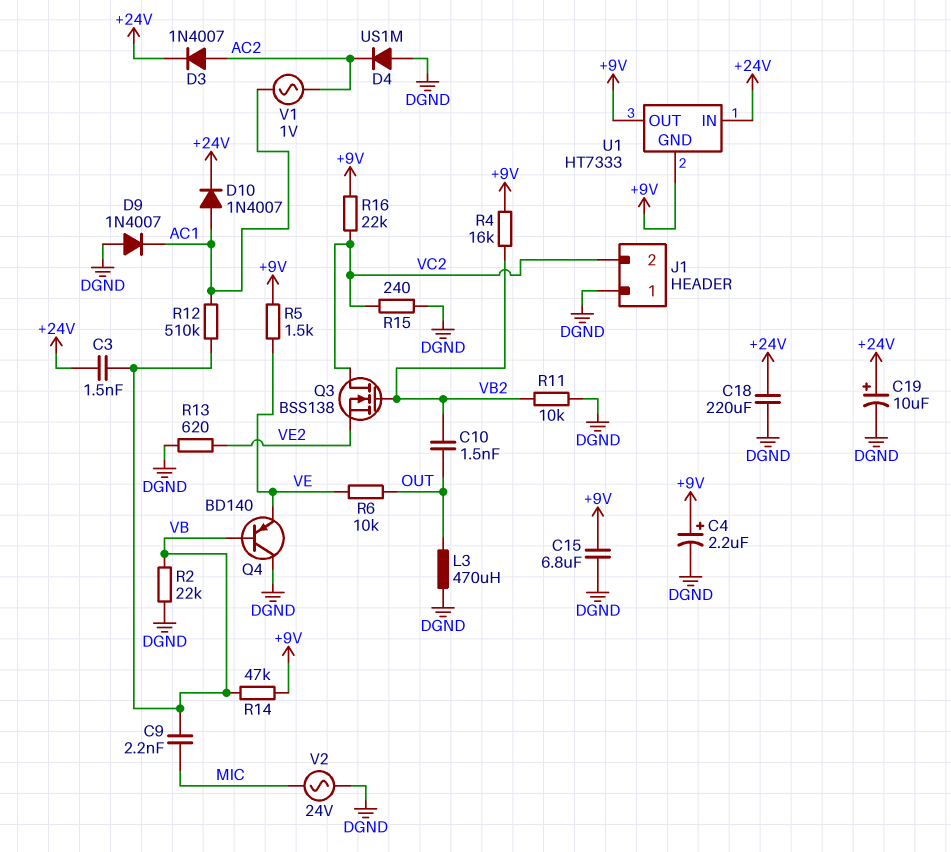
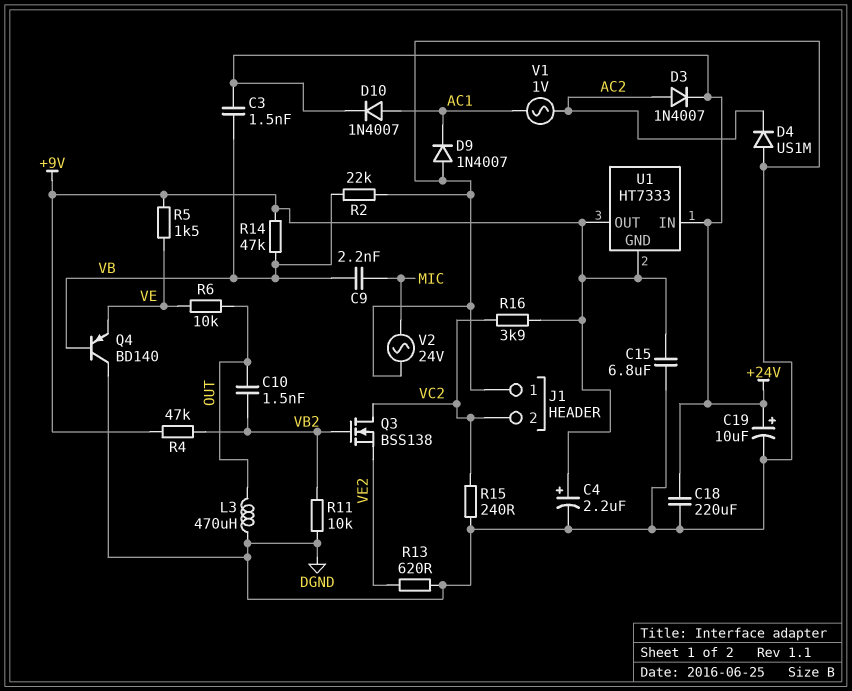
R4: 16k (+9V, VB2) -> 47k (+9V, VB2)
R12: 510k (AC1, VB) -> none
R16: 22k (+9V, VC2) -> 3.9k (+9V, VC2)

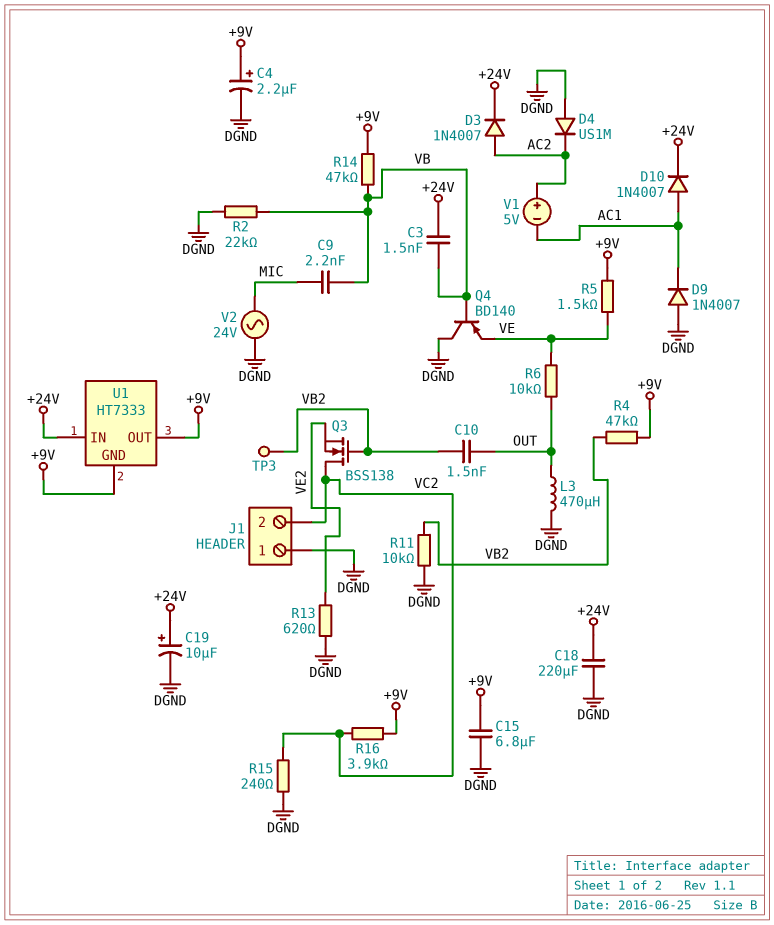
TP3: none -> test point (VB2)
V1: AC 1V (AC1, AC2) -> 5V (plus AC2, minus AC1)

